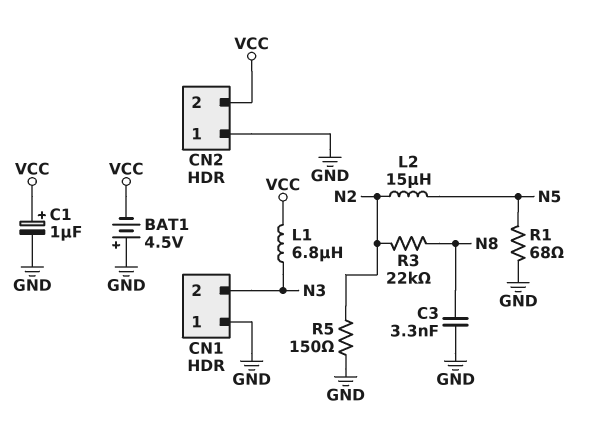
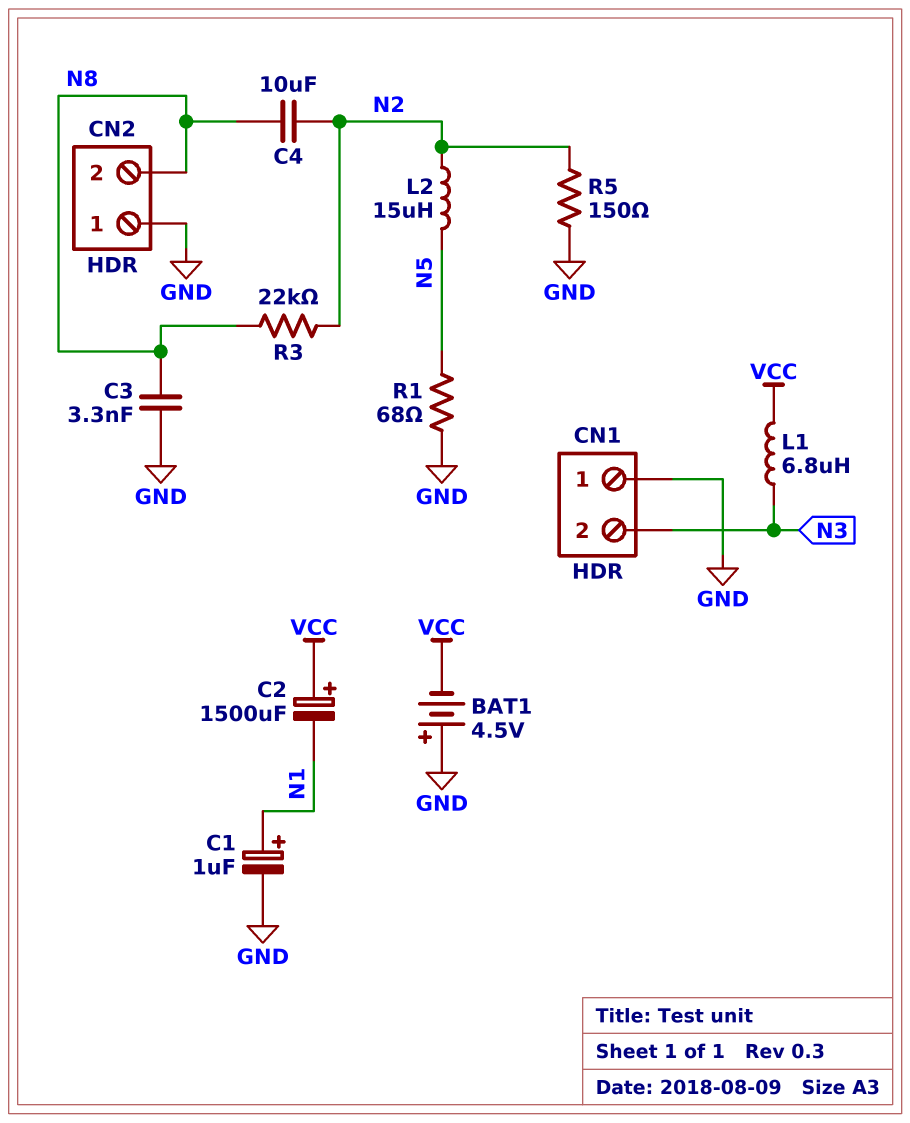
C1: 1uF (plus VCC, minus GND) -> 1uF (plus N1, minus GND)
C2: none -> 1500uF (plus VCC, minus N1)
C4: none -> 10uF (N2, N8)
CN2 pin 2: VCC -> N8

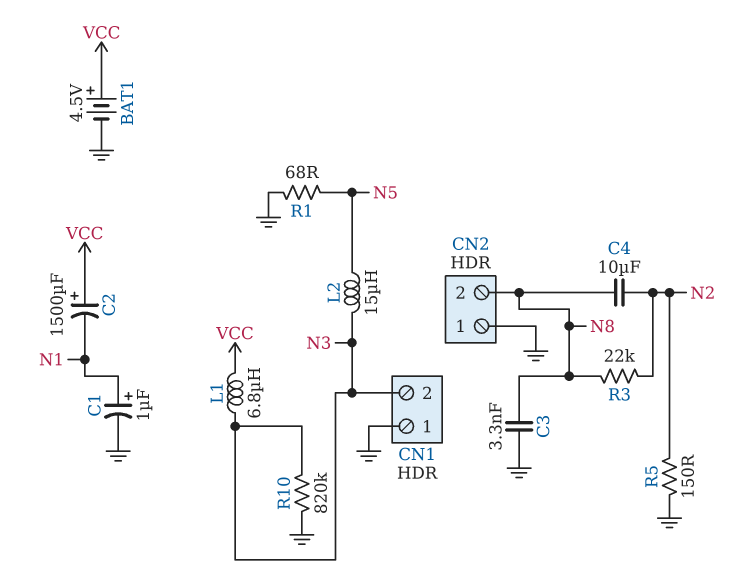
BAT1: 4.5V (plus GND, minus VCC) -> 4.5V (plus VCC, minus GND)
L2: 15uH (N2, N5) -> 15uH (N3, N5)
R10: none -> 820k (GND, N3)

